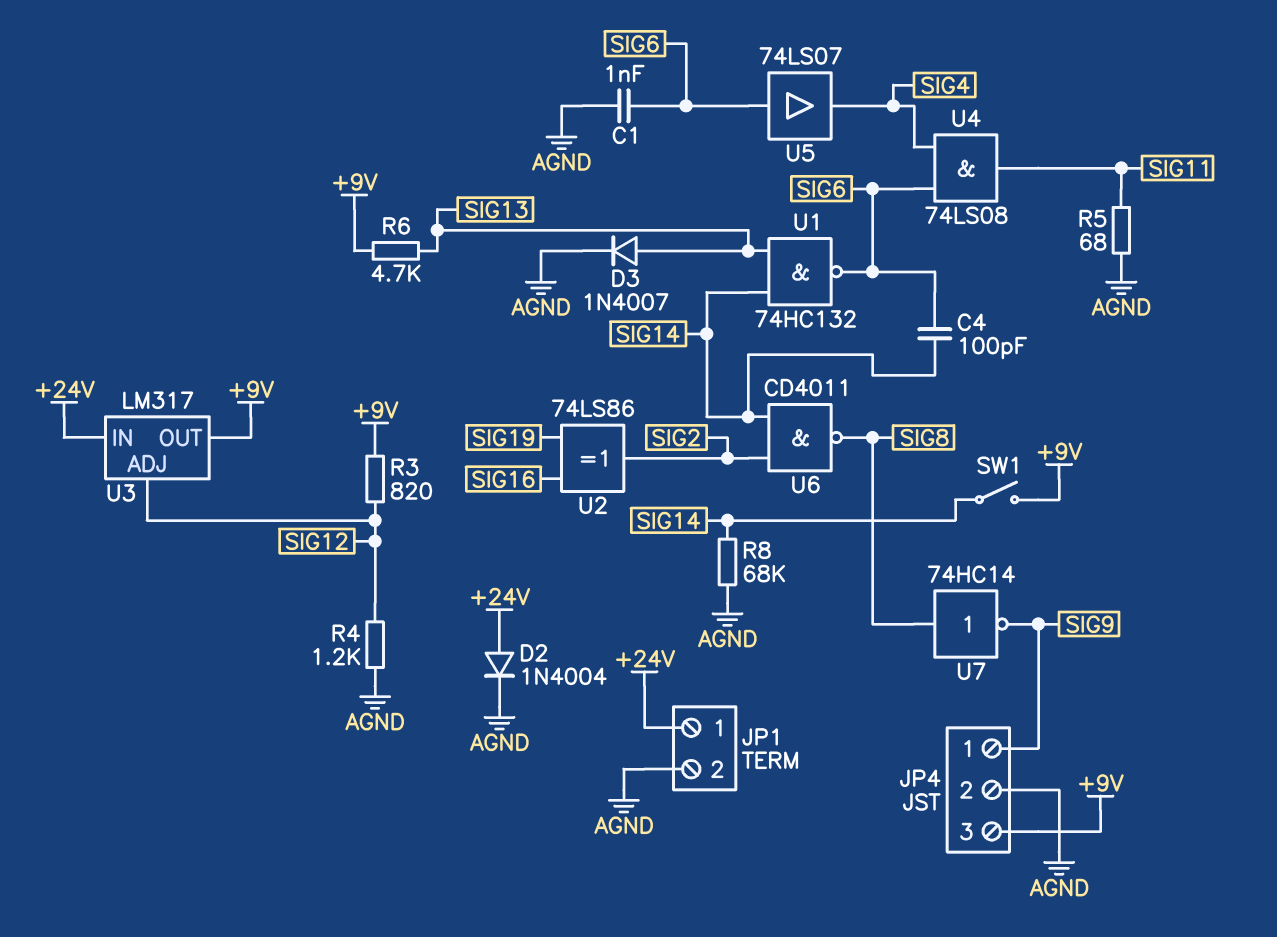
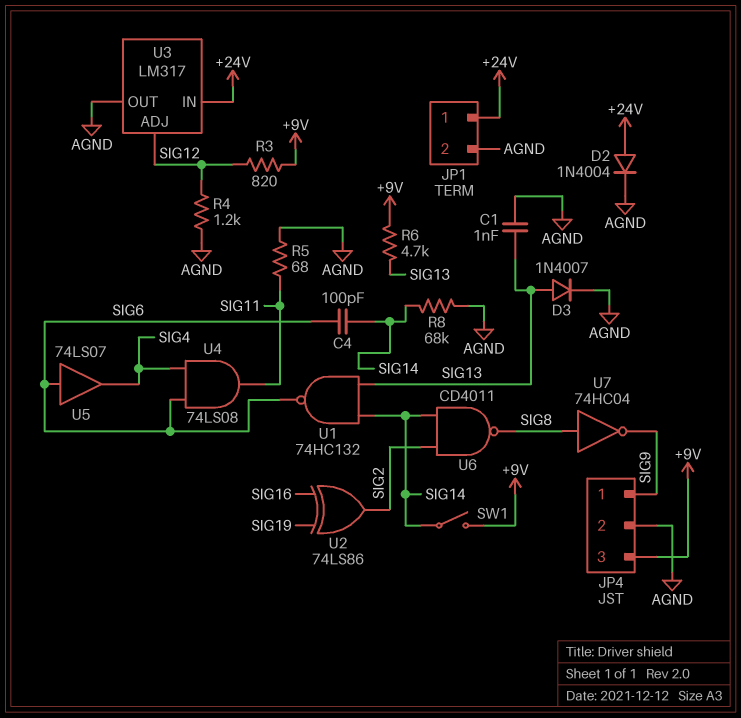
C1: 1nF (AGND, SIG6) -> 1nF (AGND, SIG13)
U3 pin OUT: +9V -> AGND
U7: NOT 74HC14 (in SIG8, out SIG9) -> NOT 74HC04 (in SIG8, out SIG9)

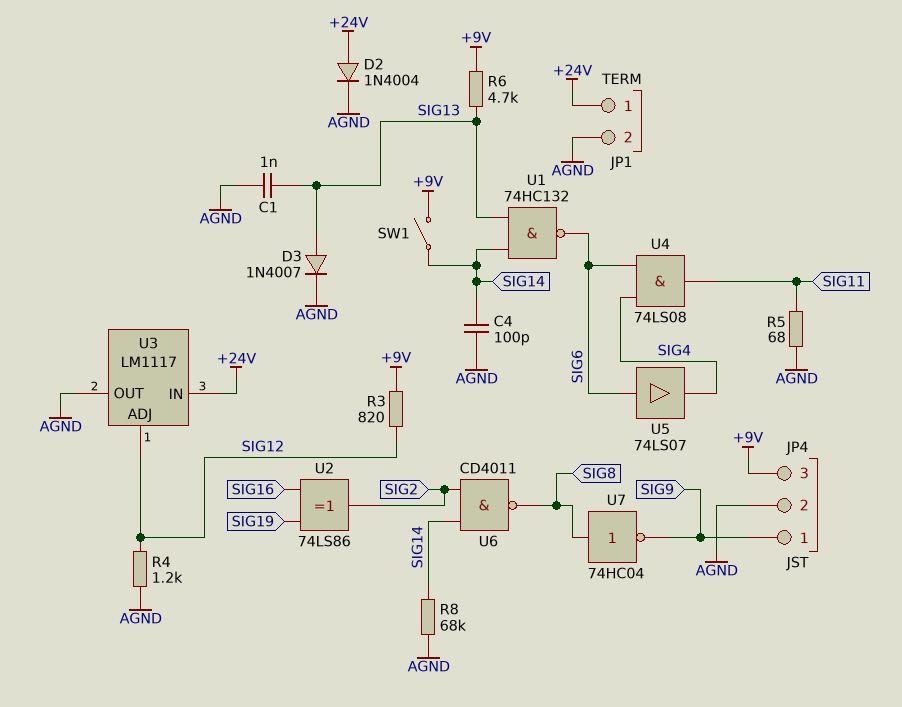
C4: 100pF (SIG6, SIG14) -> 100pF (AGND, SIG14)
U3: LM317 -> LM1117

